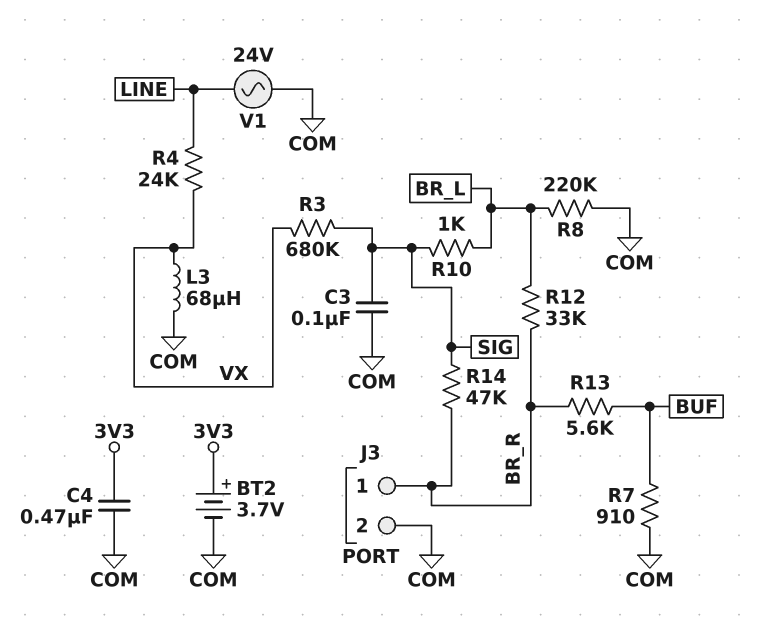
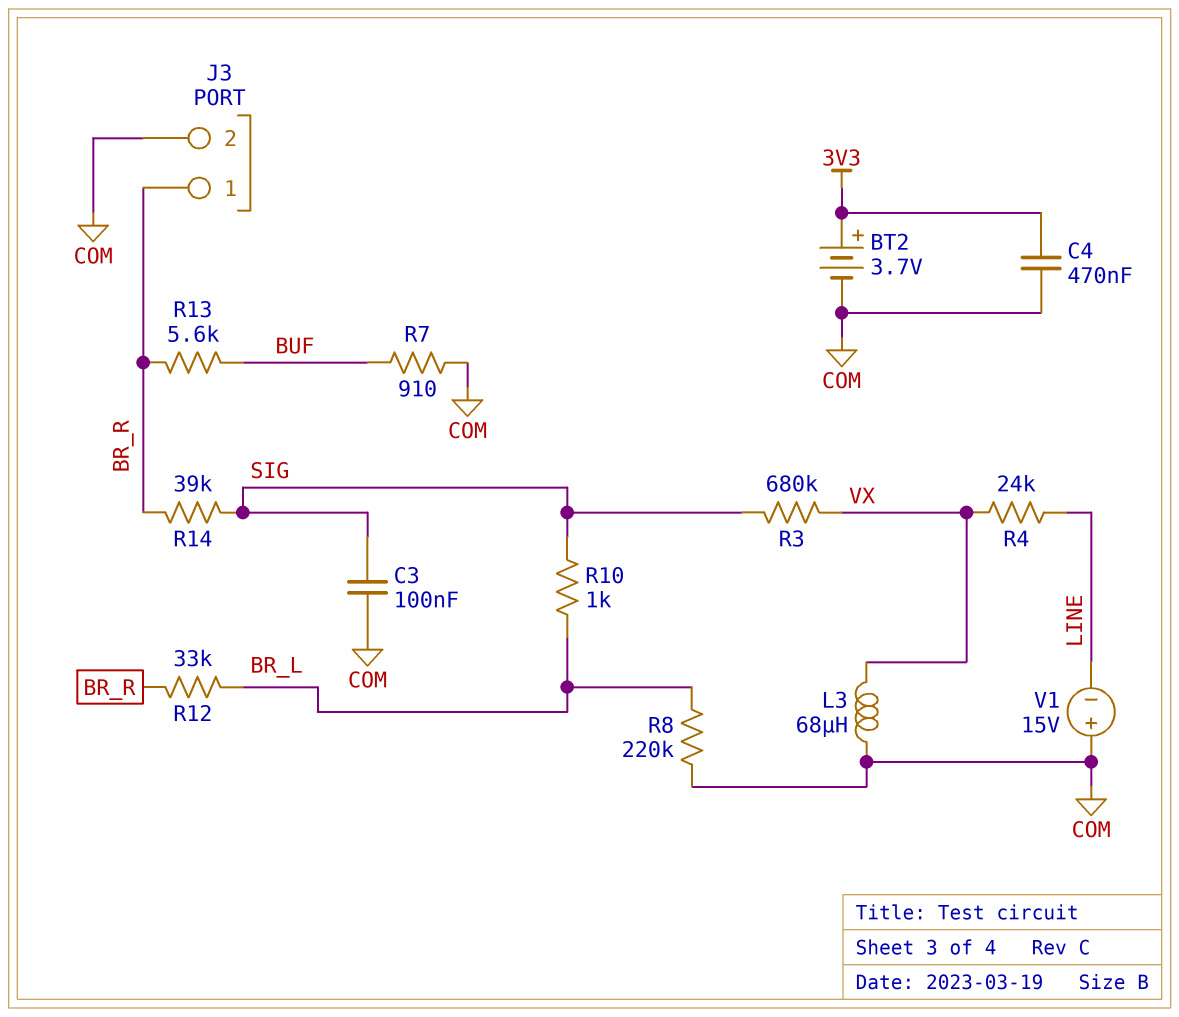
R14: 47k (BR_R, SIG) -> 39k (BR_R, SIG)
V1: AC 24V (COM, LINE) -> 15V (plus COM, minus LINE)

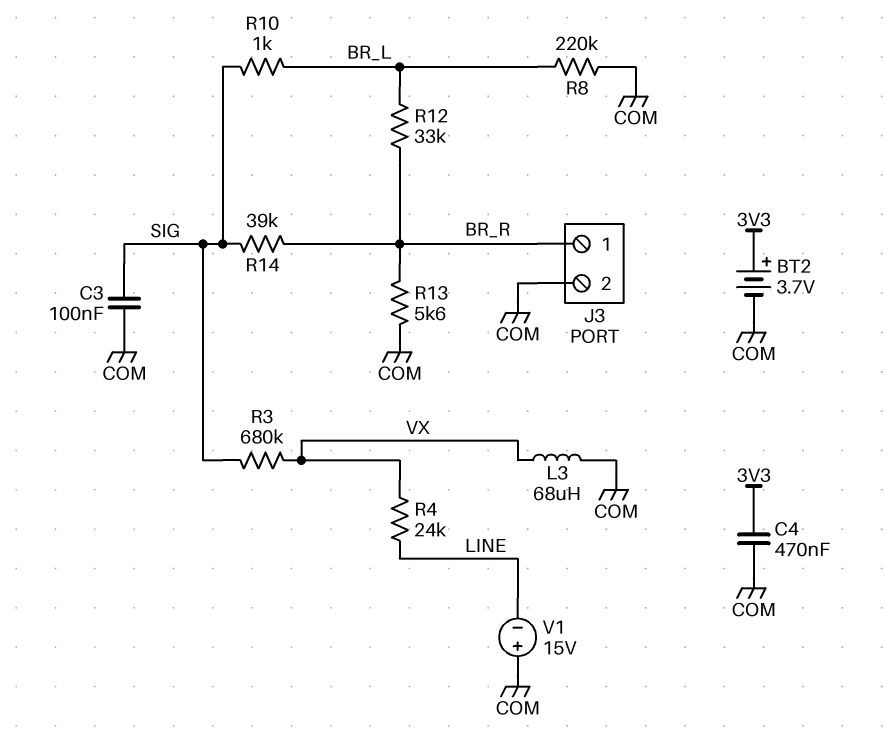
R7: 910 (BUF, COM) -> none
R13: 5.6k (BR_R, BUF) -> 5.6k (BR_R, COM)

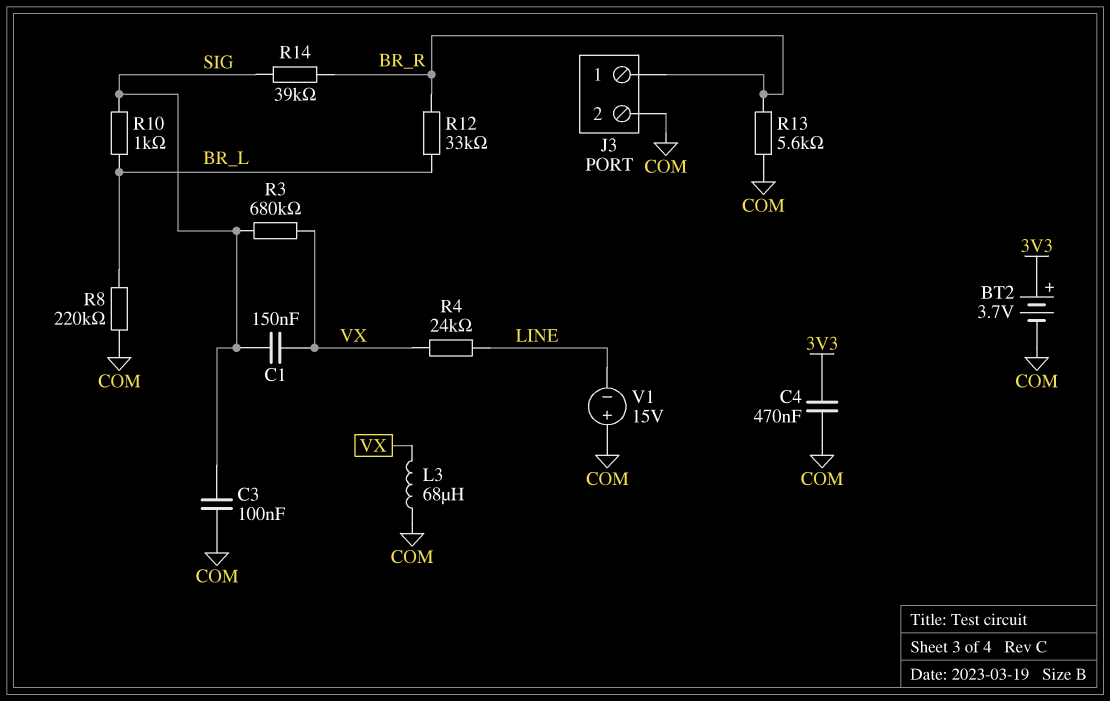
C1: none -> 150nF (SIG, VX)

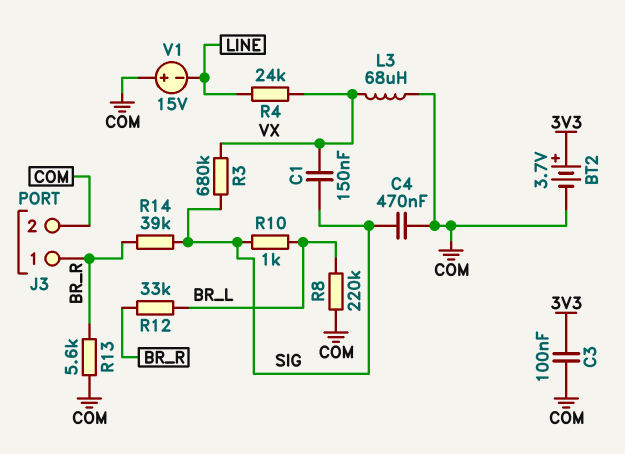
C3: 100nF (COM, SIG) -> 100nF (3V3, COM)
C4: 470nF (3V3, COM) -> 470nF (COM, SIG)

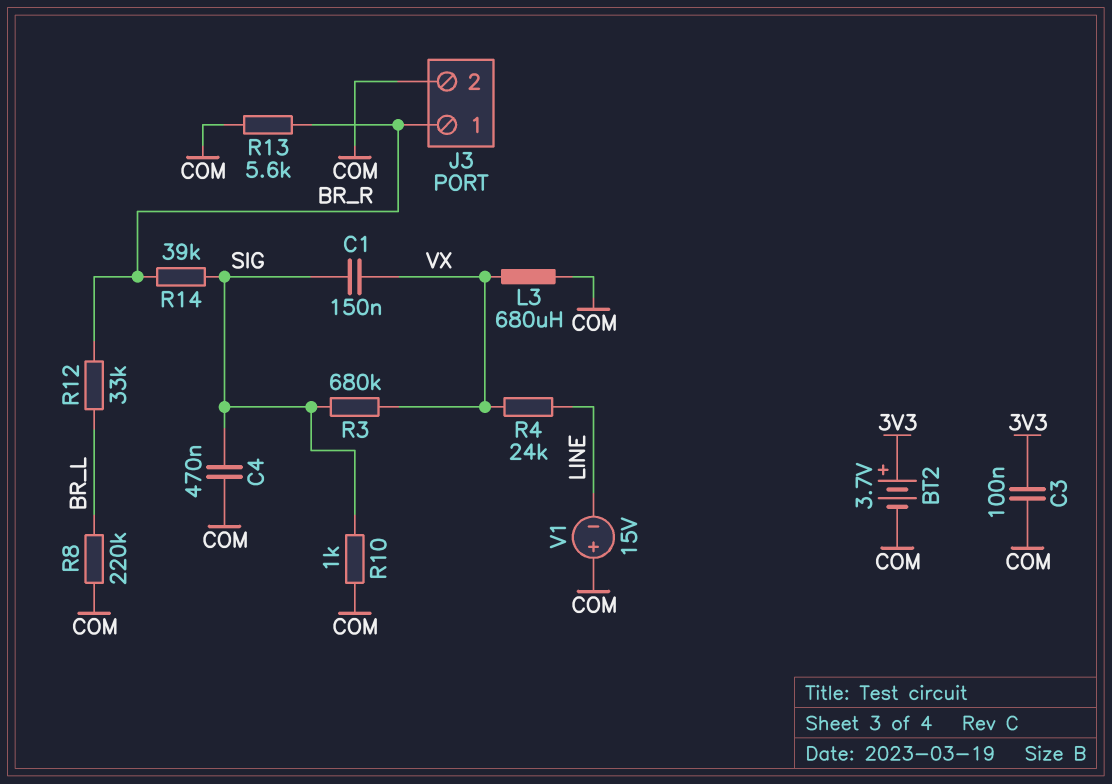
L3: 68uH (COM, VX) -> 680uH (COM, VX)
R10: 1k (BR_L, SIG) -> 1k (COM, SIG)

